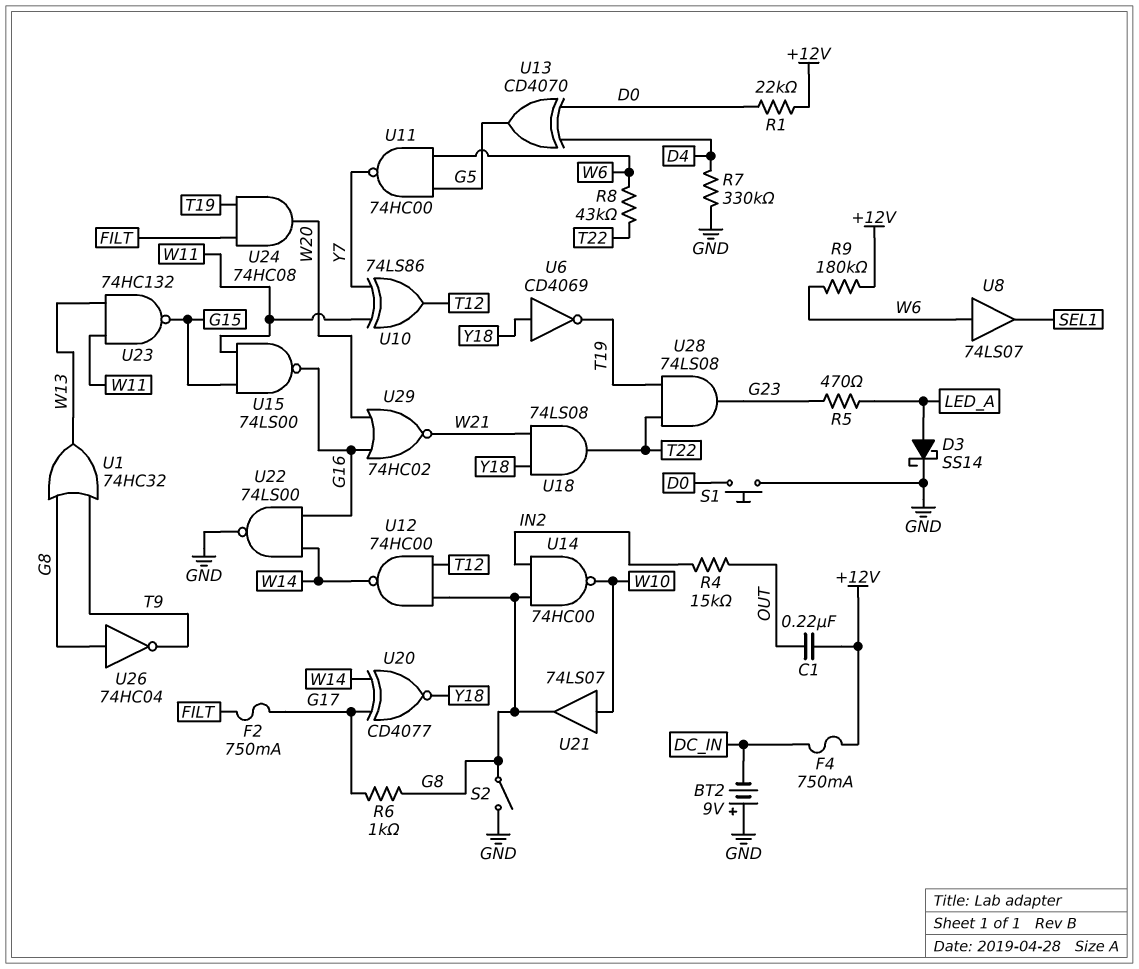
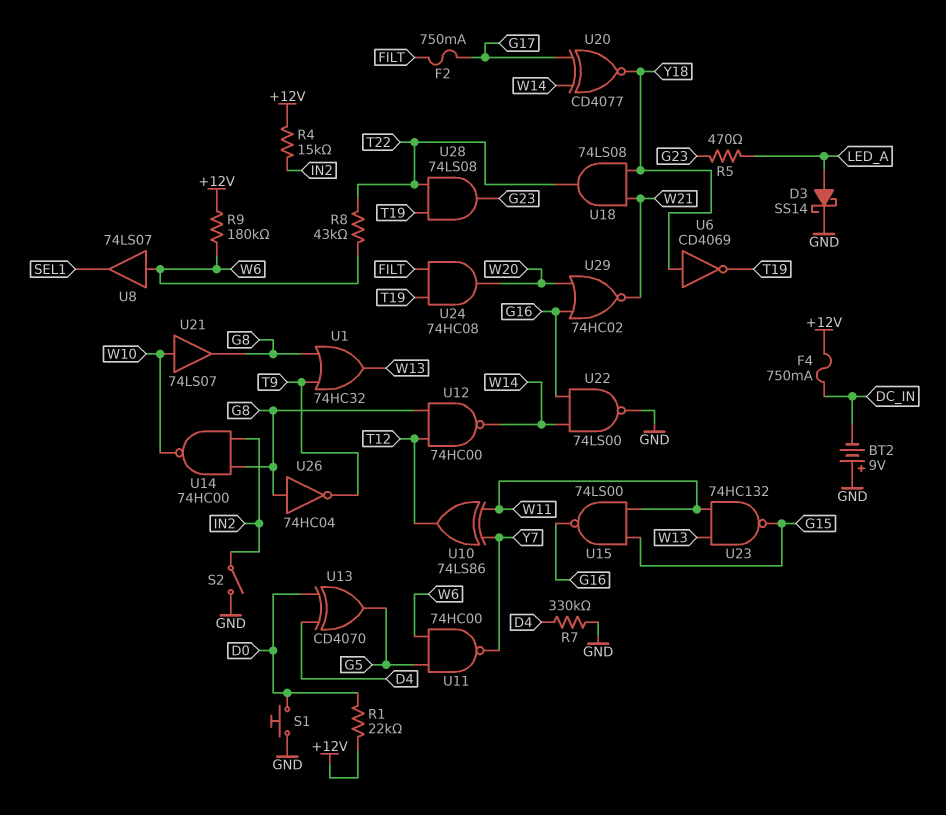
C1: 220nF (+12V, OUT) -> none
R4: 15k (IN2, OUT) -> 15k (+12V, IN2)
R6: 1k (G8, G17) -> none
S2: switch (G8, GND) -> switch (GND, IN2)

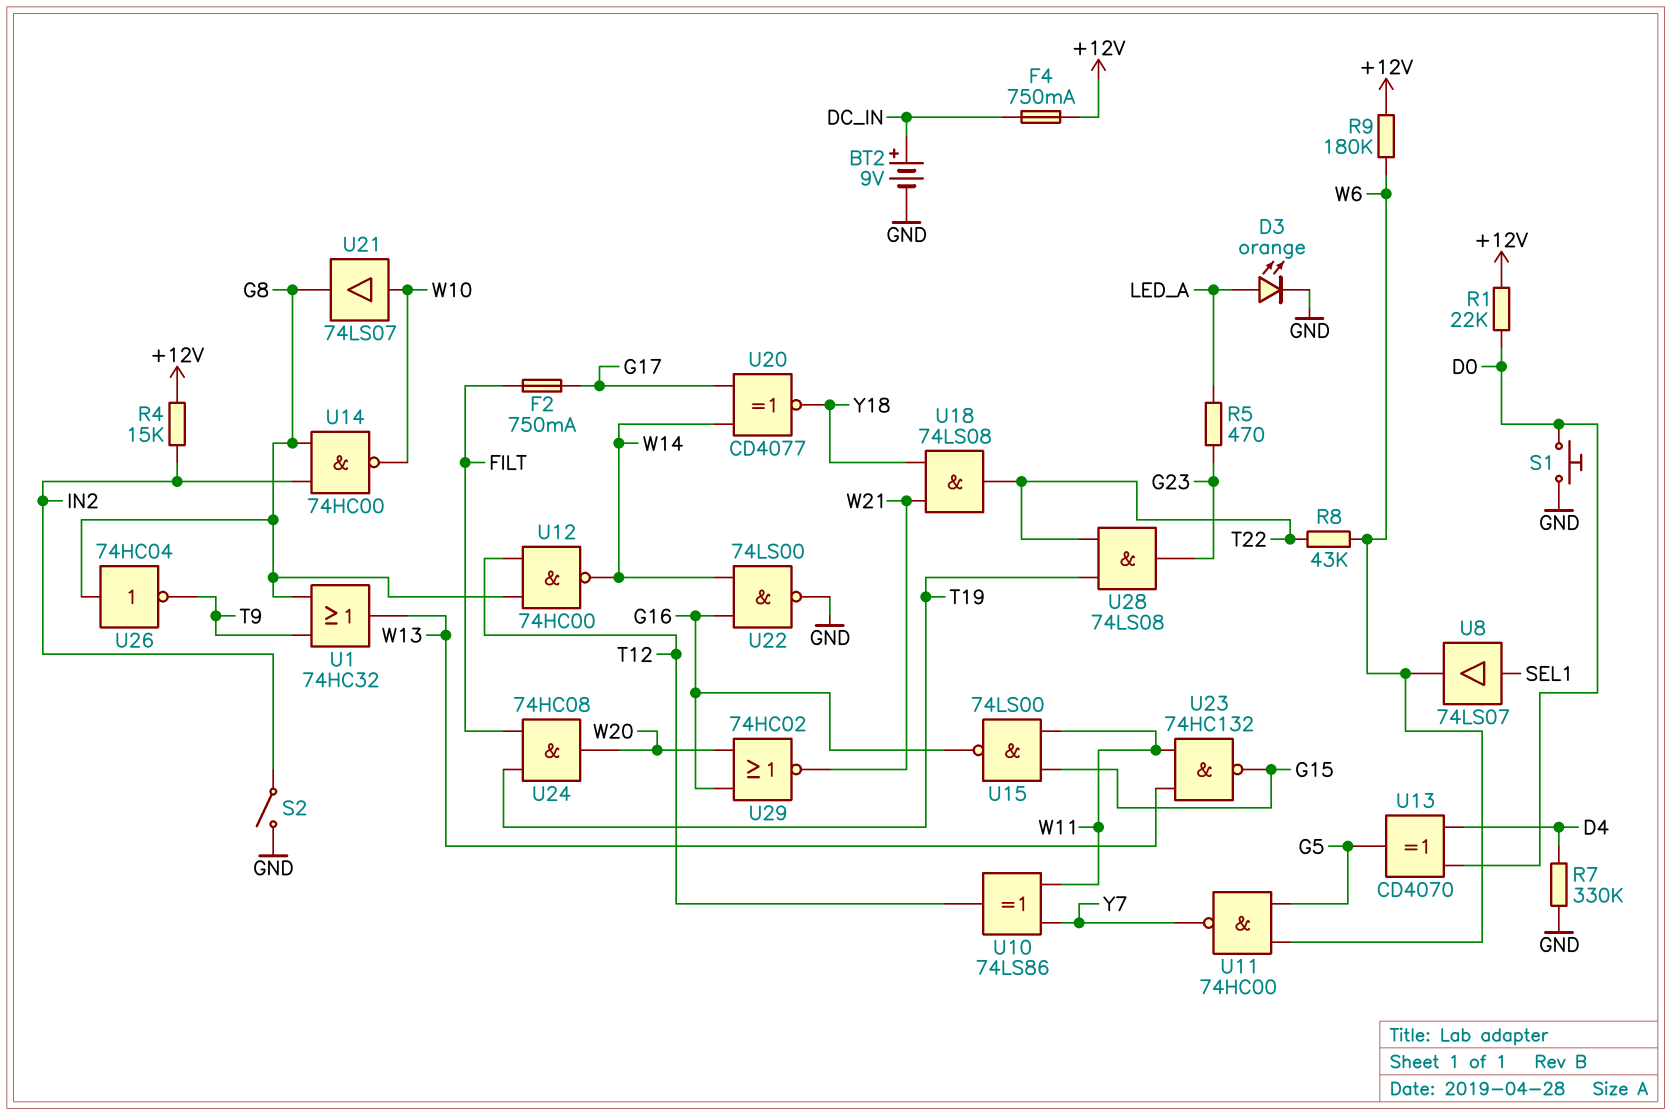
BT2: 9V (plus GND, minus DC_IN) -> 9V (plus DC_IN, minus GND)
D3: schottky SS14 (A LED_A, K GND) -> LED orange (A LED_A, K GND)
U6: NOT CD4069 (in Y18, out T19) -> none
U8: buffer 74LS07 (in W6, out SEL1) -> buffer 74LS07 (in SEL1, out W6)

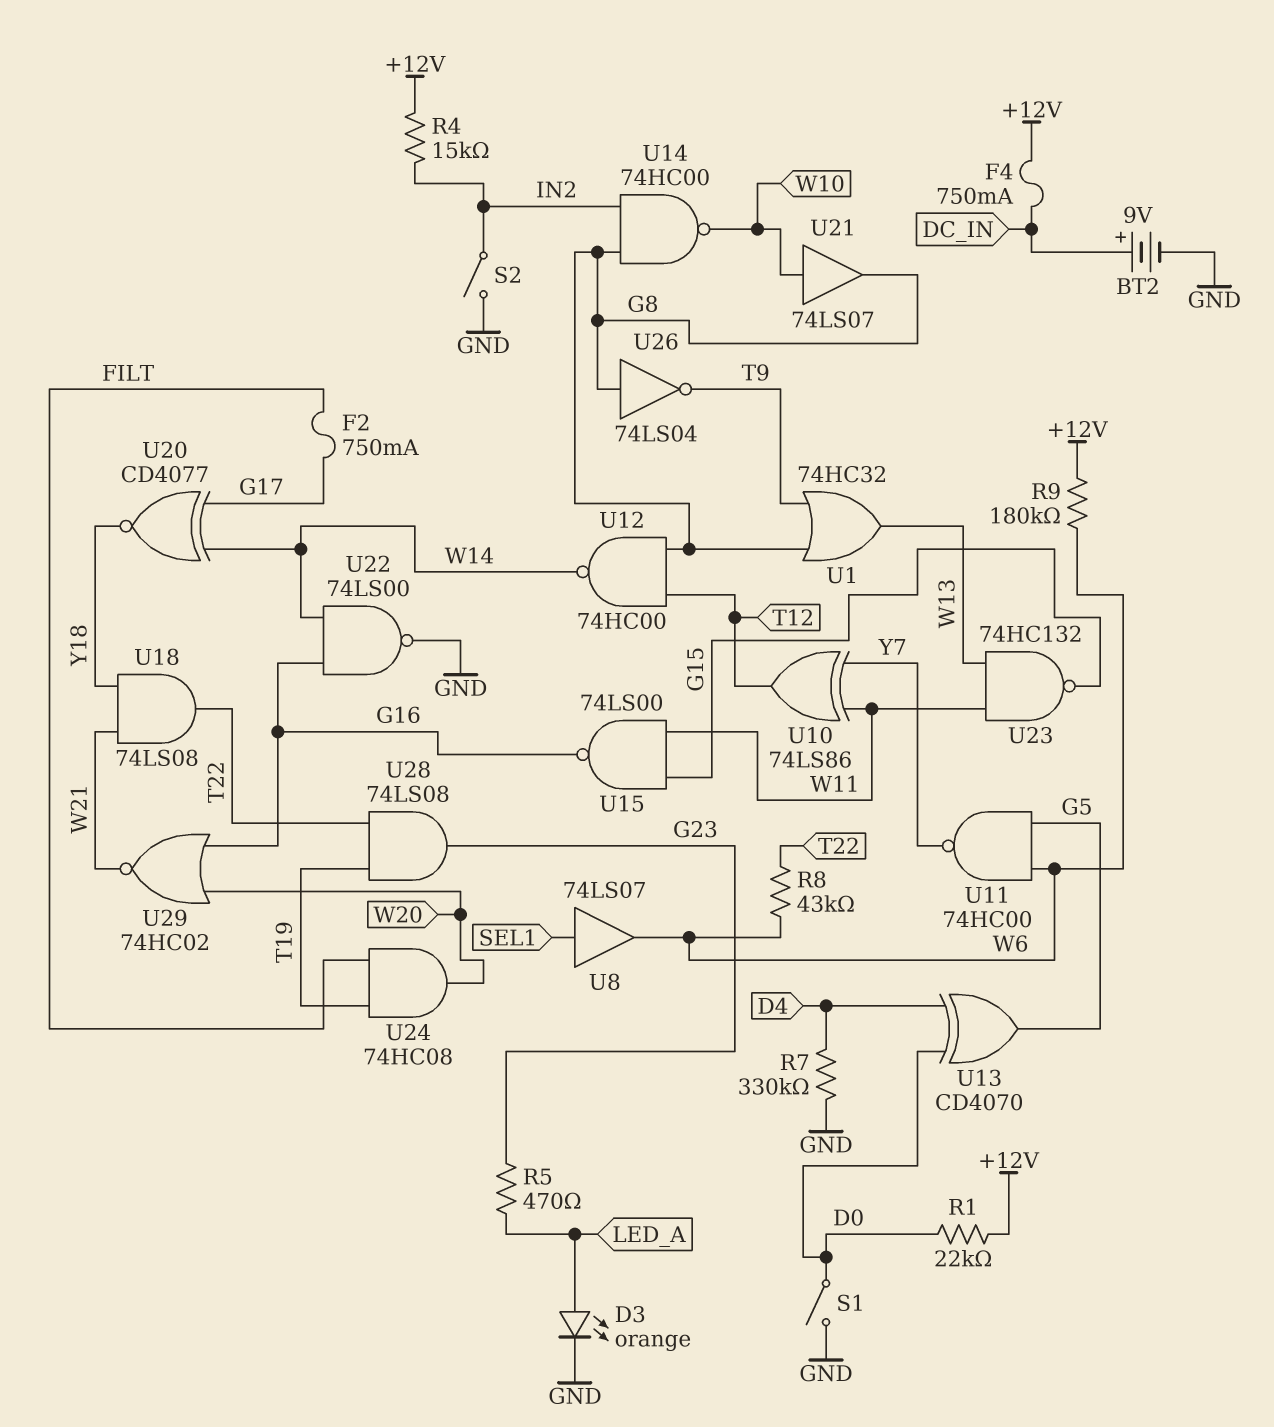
S1: button (D0, GND) -> switch (D0, GND)
U26: NOT 74HC04 (in G8, out T9) -> NOT 74LS04 (in G8, out T9)

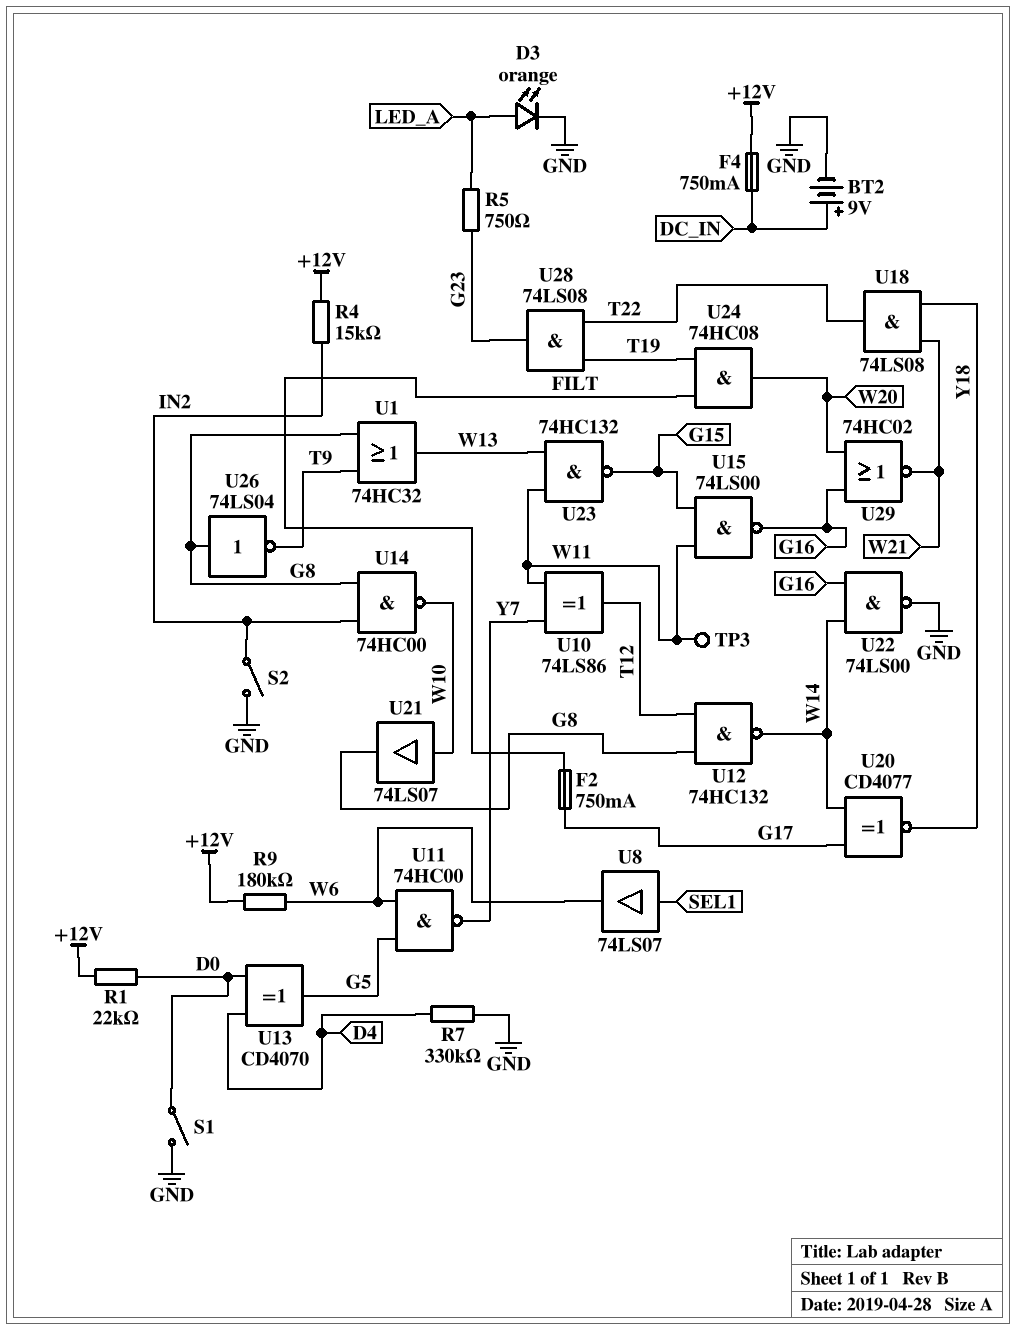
R5: 470 (G23, LED_A) -> 750 (G23, LED_A)
R8: 43k (T22, W6) -> none
TP3: none -> test point (W11)
U12: NAND 74HC00 (in G8, in T12, out W14) -> NAND 74HC132 (in G8, in T12, out W14)

